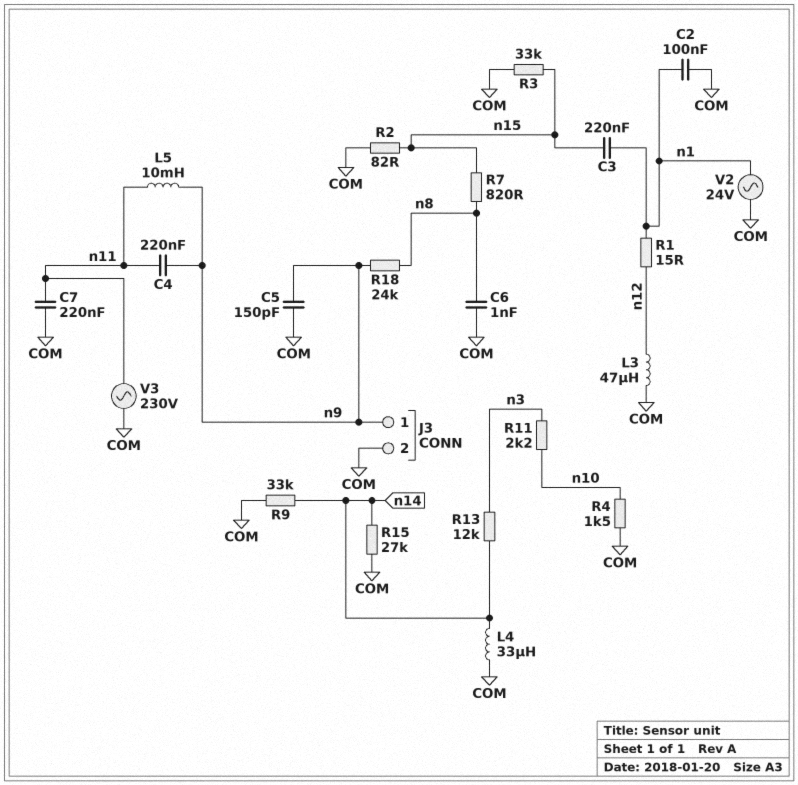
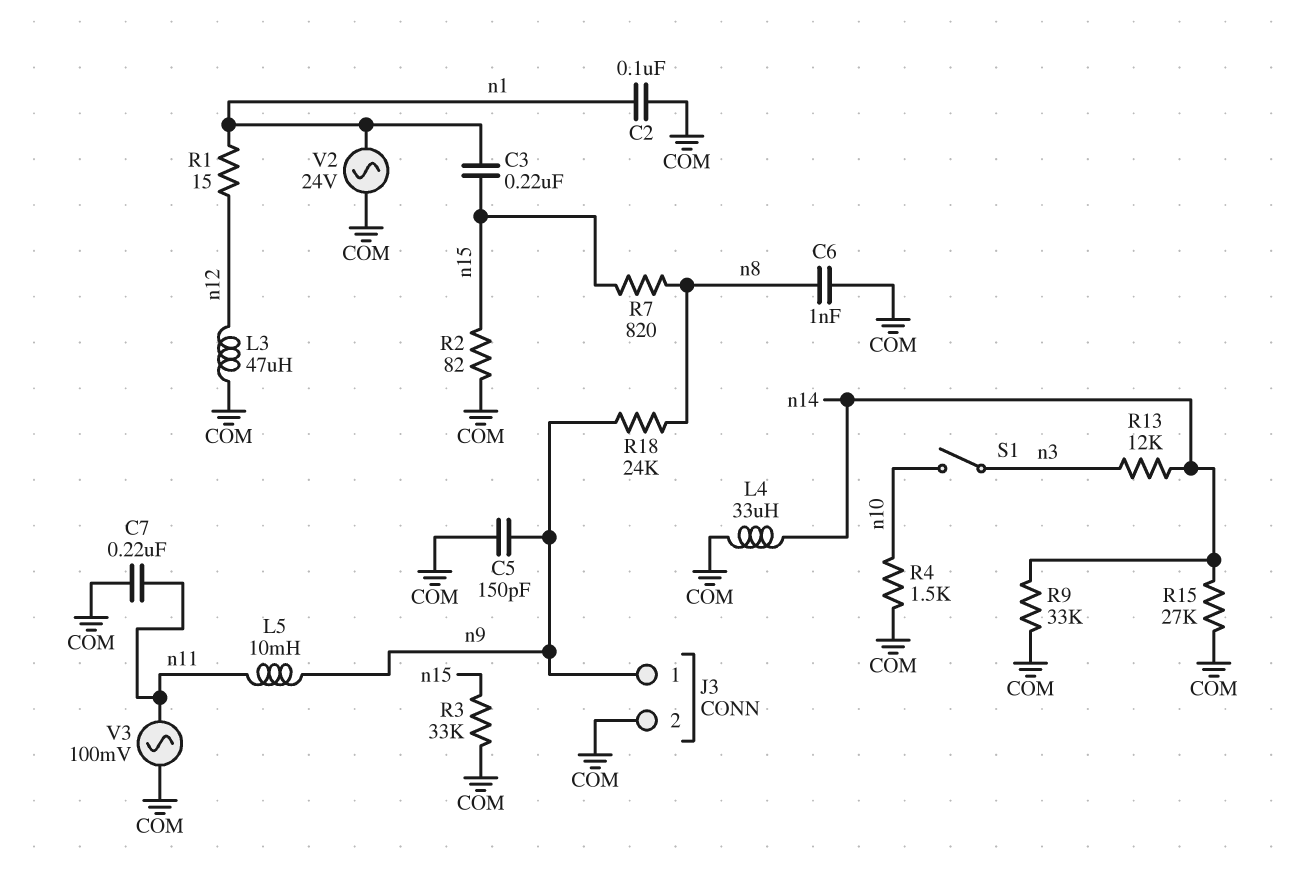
C4: 220nF (n9, n11) -> none
R11: 2.2k (n3, n10) -> none
S1: none -> switch (n3, n10)
V3: AC 230V (COM, n11) -> AC 100mV (COM, n11)

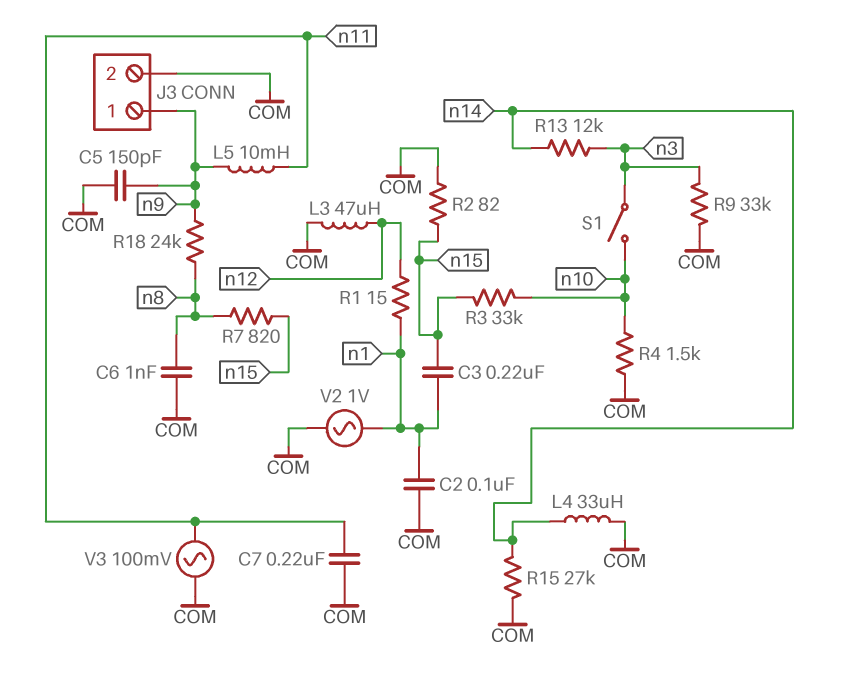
R3: 33k (COM, n15) -> 33k (n10, n15)
R9: 33k (COM, n14) -> 33k (COM, n3)
V2: AC 24V (COM, n1) -> AC 1V (COM, n1)

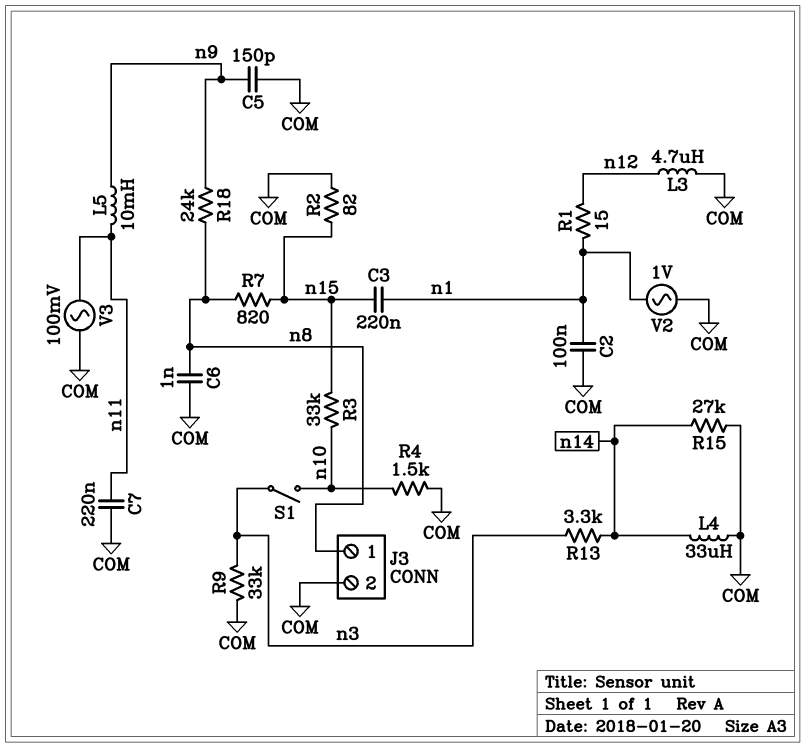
J3 pin 1: n9 -> n8
L3: 47uH (COM, n12) -> 4.7uH (COM, n12)
R13: 12k (n3, n14) -> 3.3k (n3, n14)

